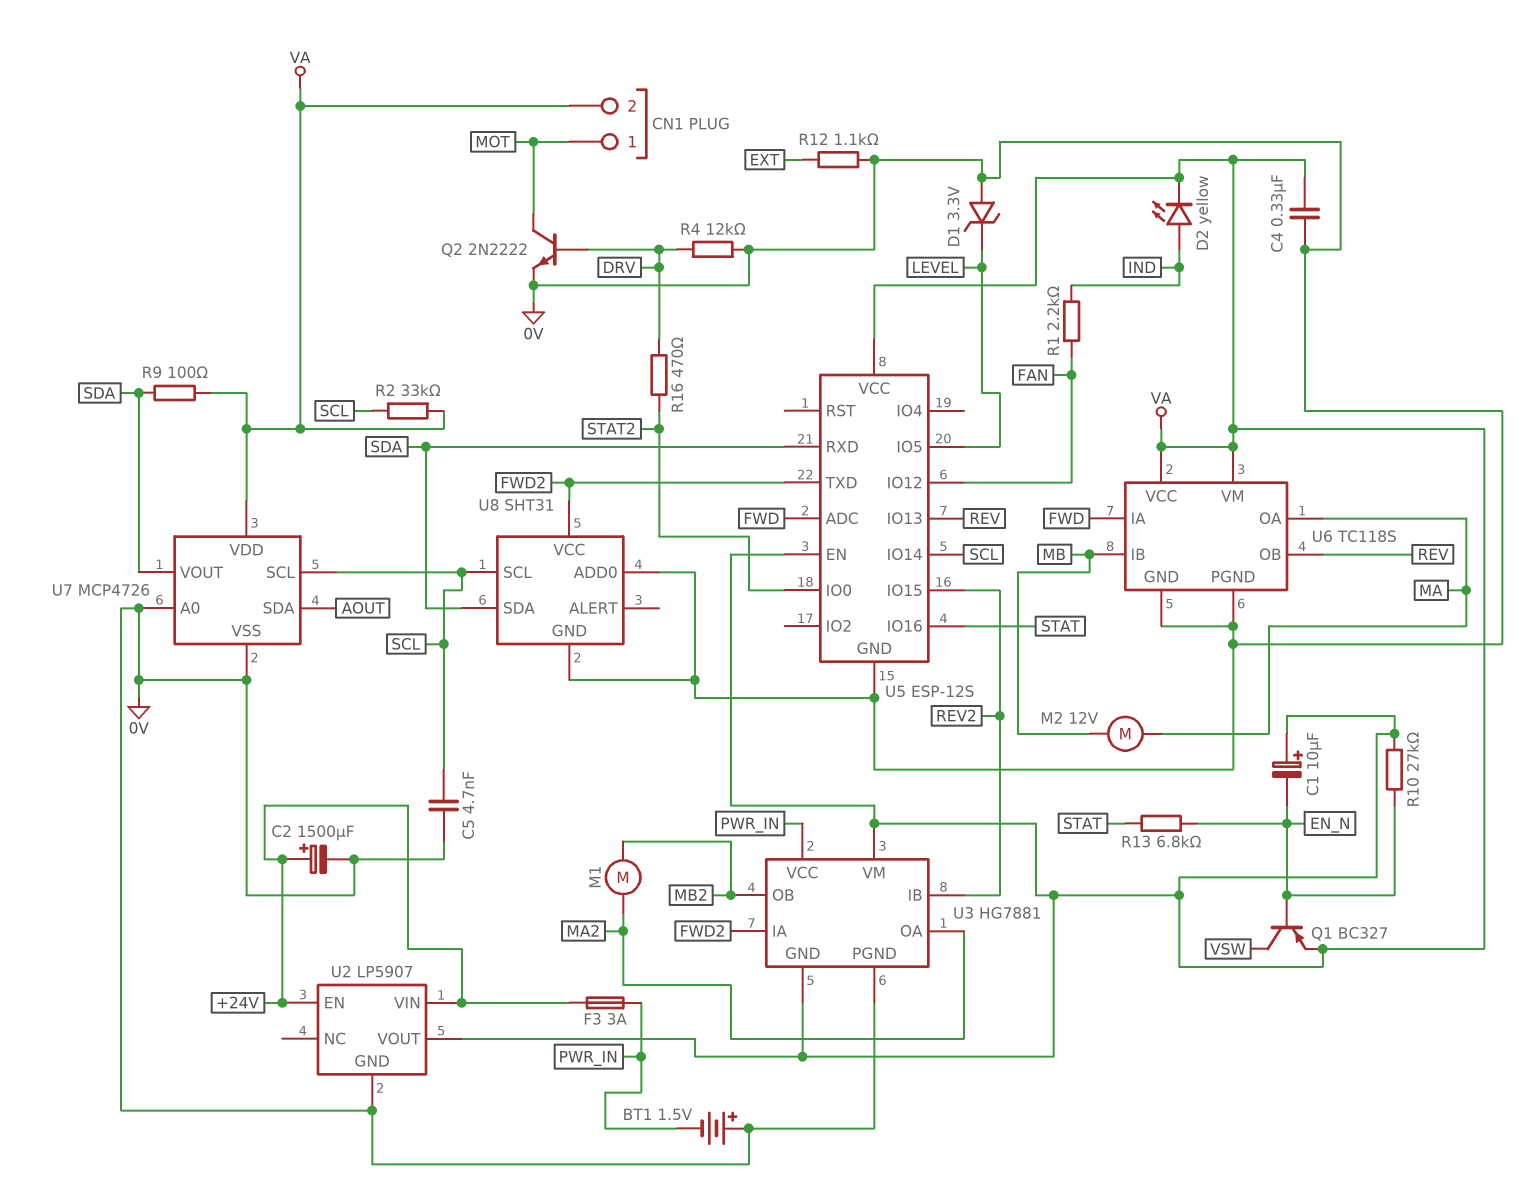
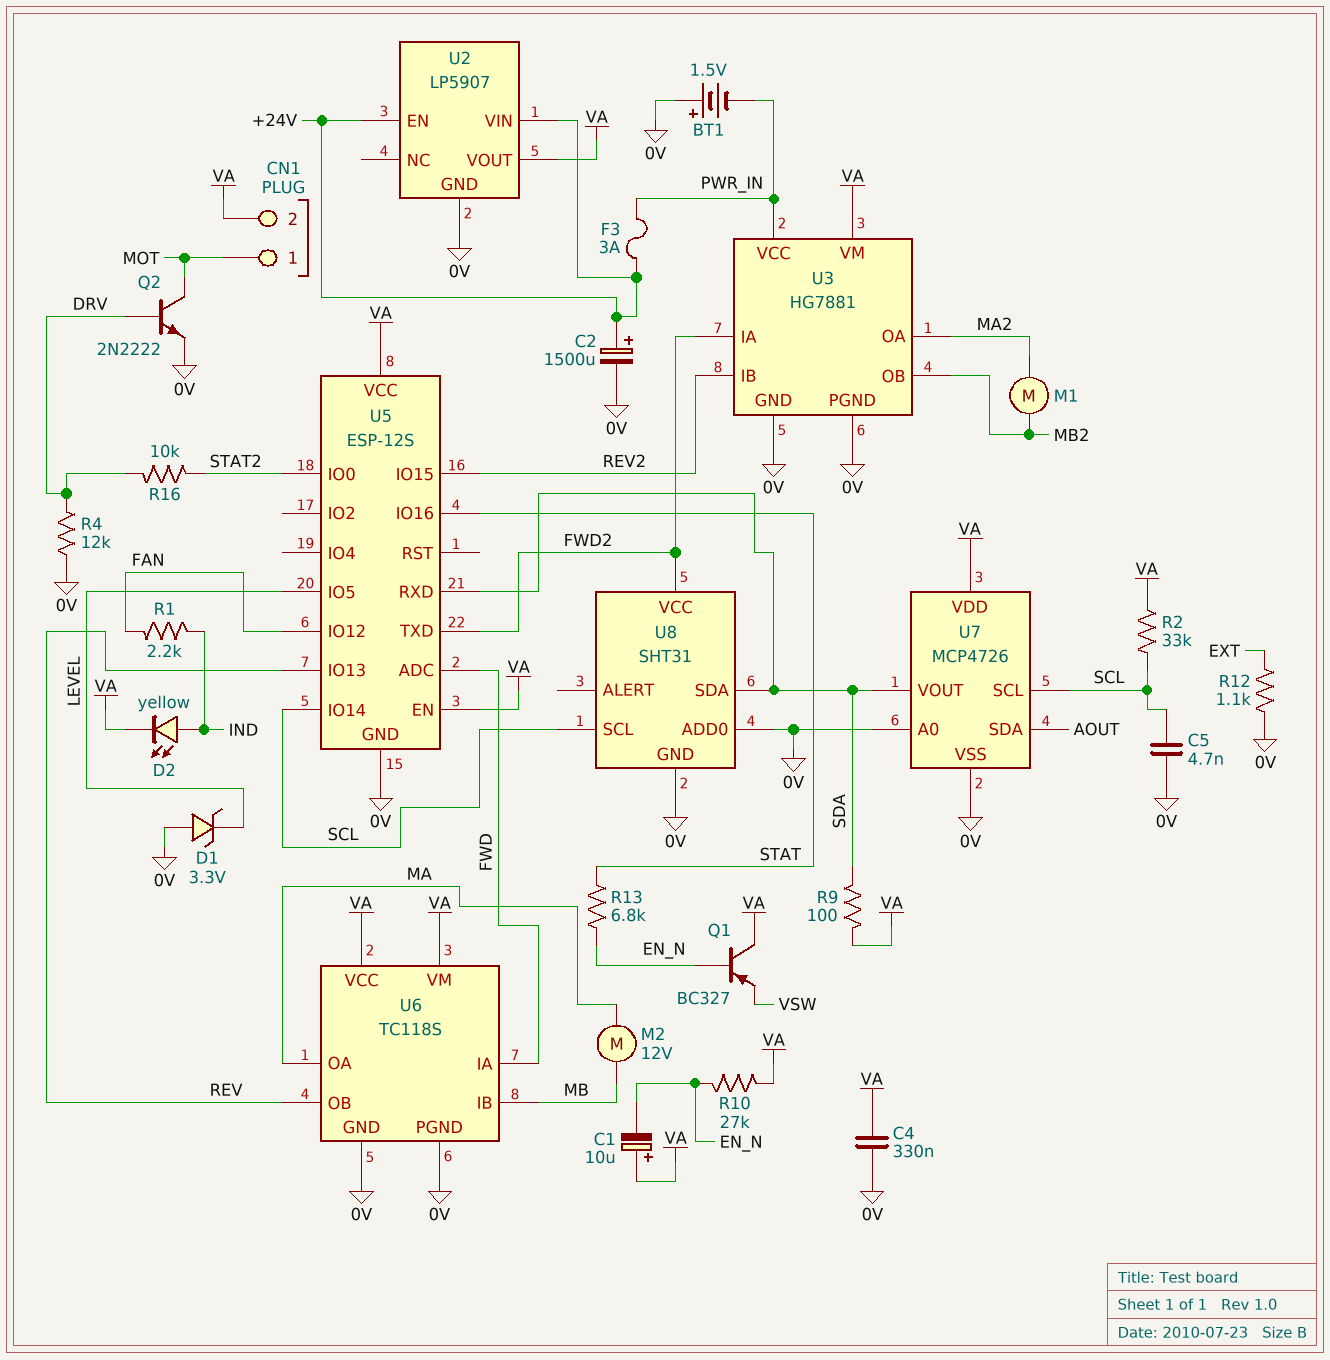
Q1: PNP BC327 (B EN_N, C VSW, E VA) -> PNP BC327 (B EN_N, C VA, E VSW)
R16: 470 (DRV, STAT2) -> 10k (DRV, STAT2)
U3 pin GND: VA -> 0V

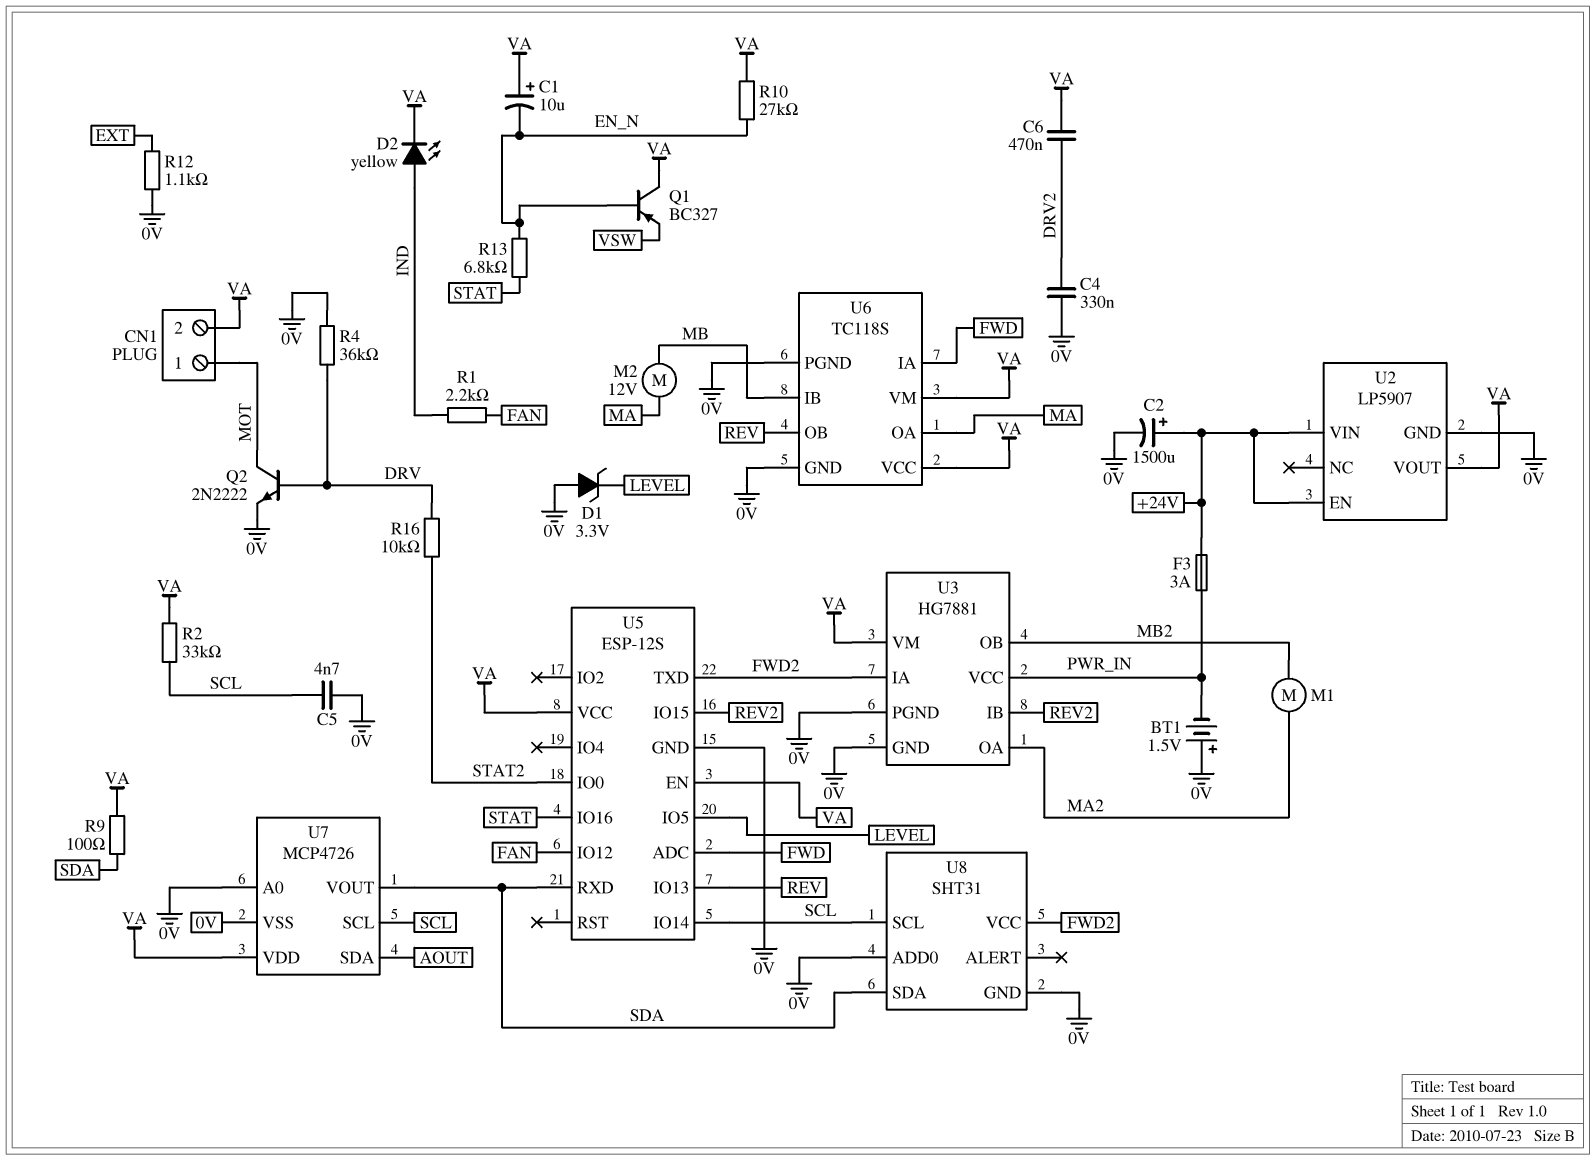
C4: 330nF (0V, VA) -> 330nF (0V, DRV2)
C6: none -> 470nF (DRV2, VA)
R4: 12k (0V, DRV) -> 36k (0V, DRV)

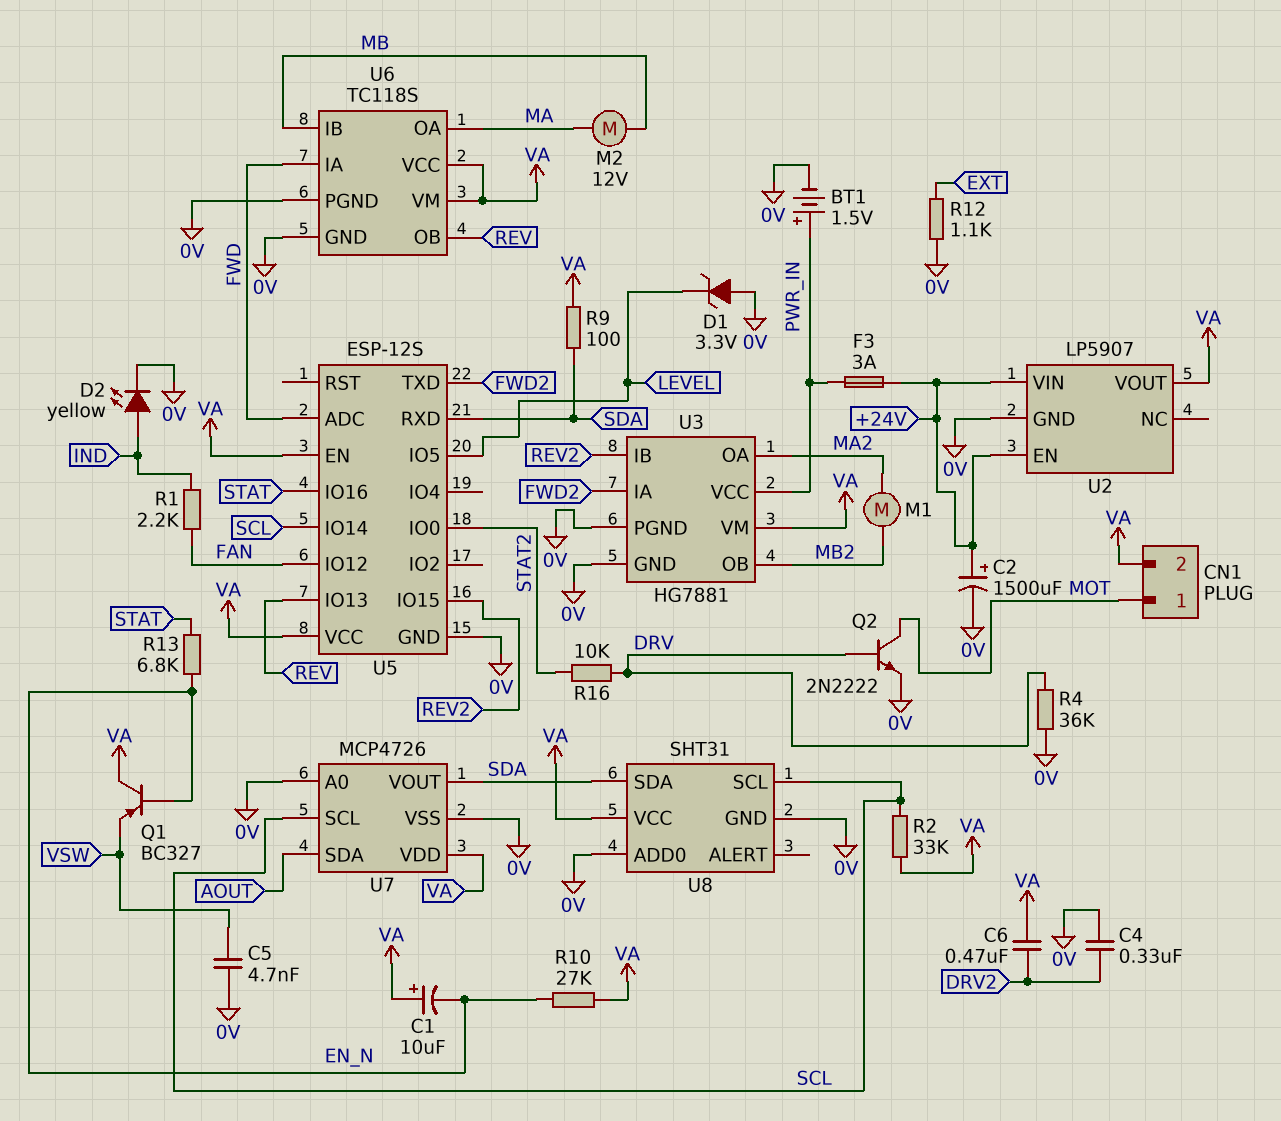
BT1: 1.5V (plus 0V, minus PWR_IN) -> 1.5V (plus PWR_IN, minus 0V)
C5: 4.7nF (0V, SCL) -> 4.7nF (0V, VSW)
D2: LED yellow (A IND, K VA) -> LED yellow (A IND, K 0V)
U8 pin VCC: FWD2 -> VA

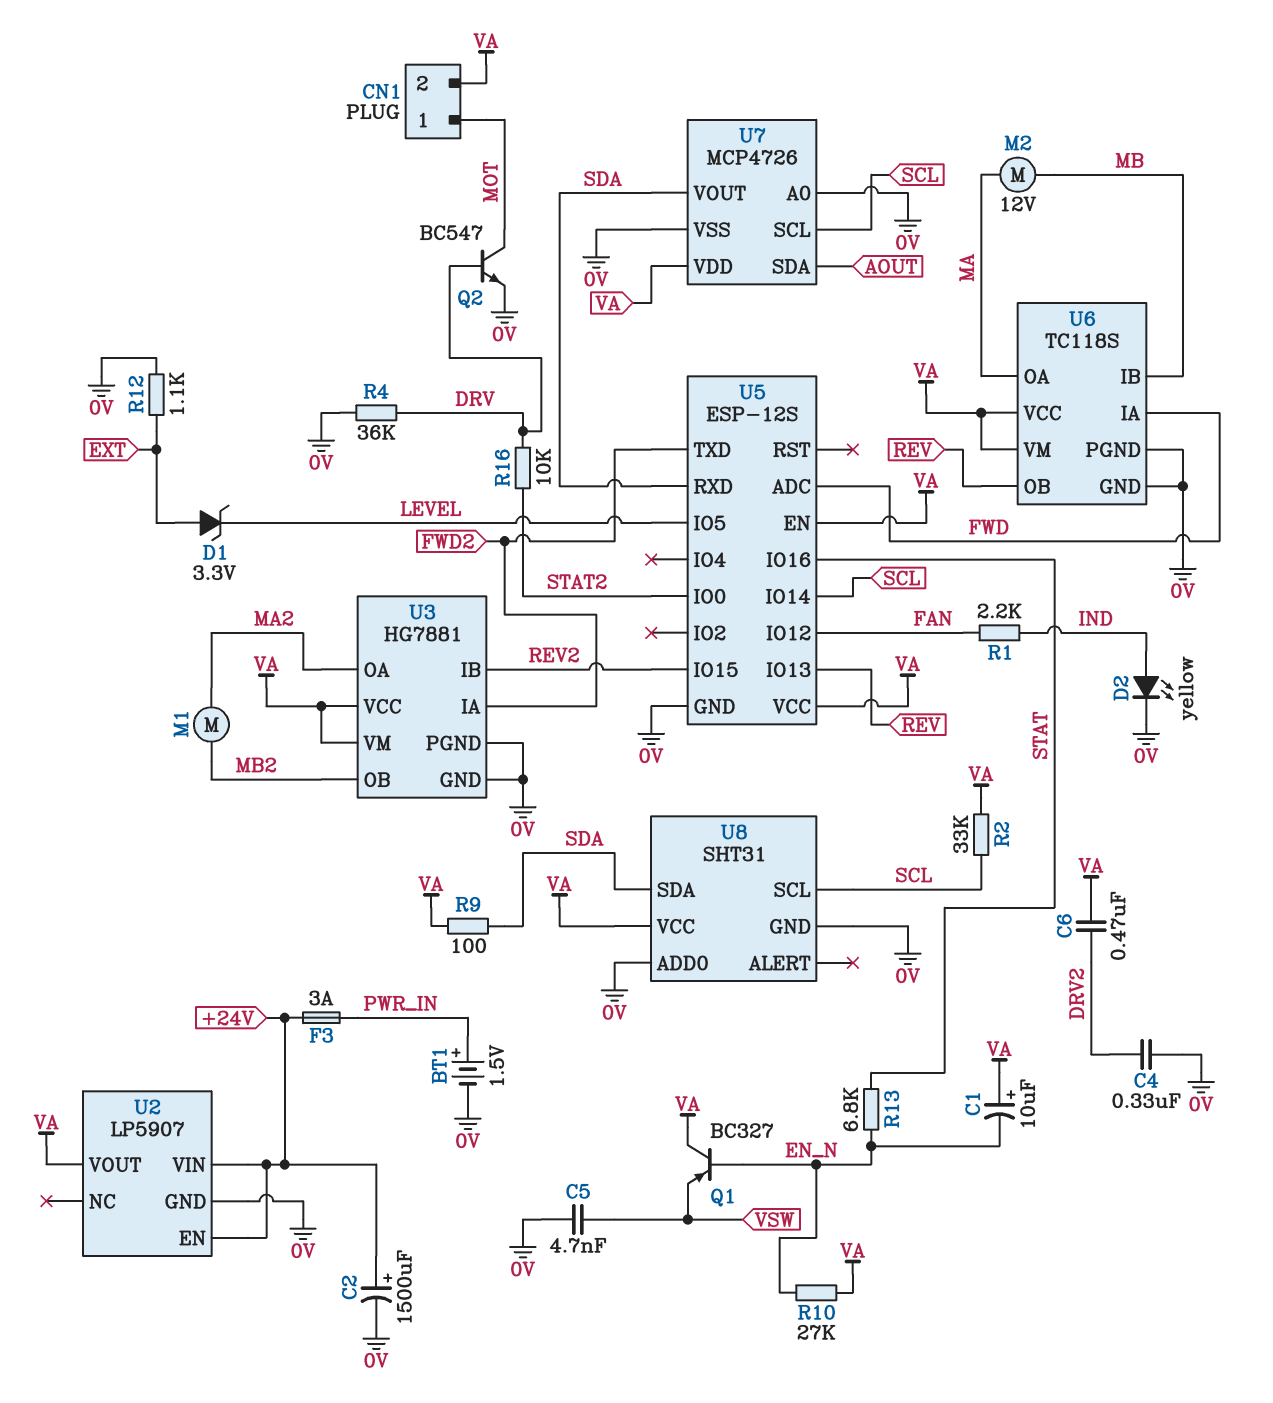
D1: zener 3.3V (A 0V, K LEVEL) -> zener 3.3V (A EXT, K LEVEL)
Q2: NPN 2N2222 (B DRV, C MOT, E 0V) -> NPN BC547 (B DRV, C MOT, E 0V)
U3 pin VCC: PWR_IN -> VA

